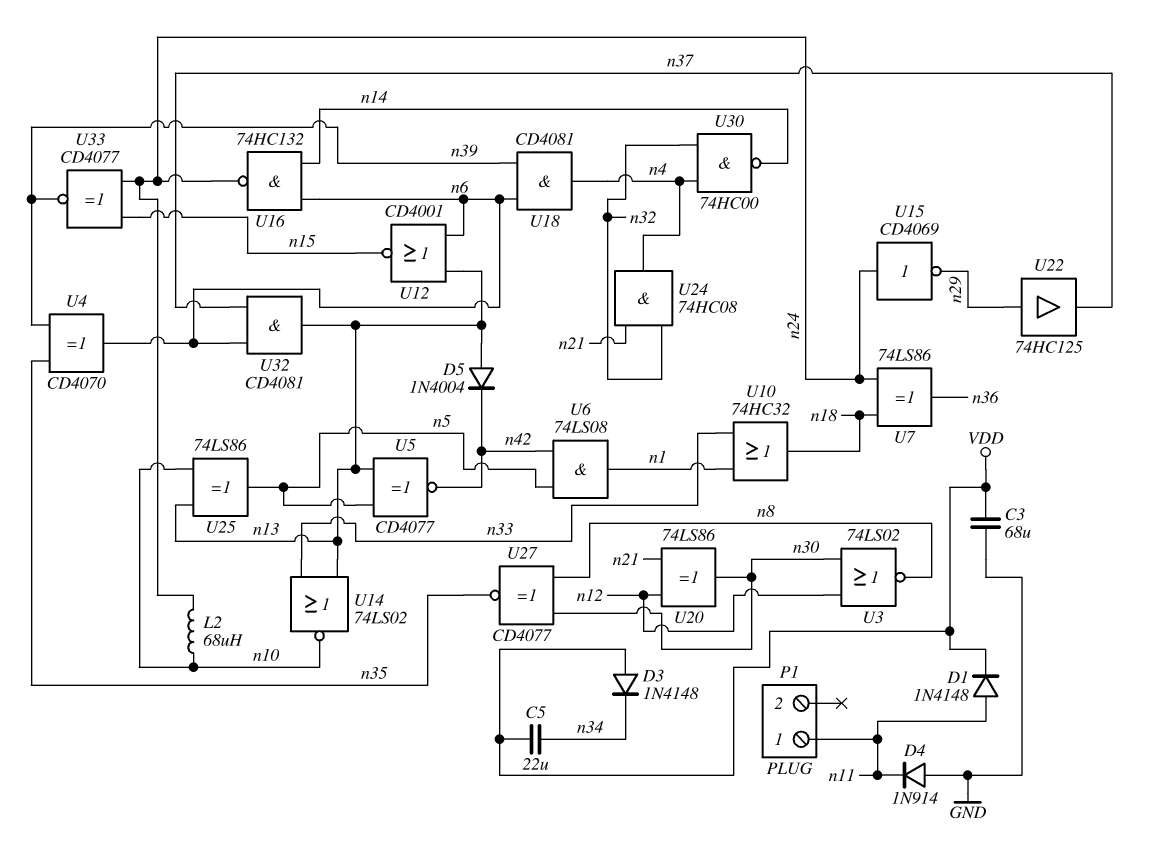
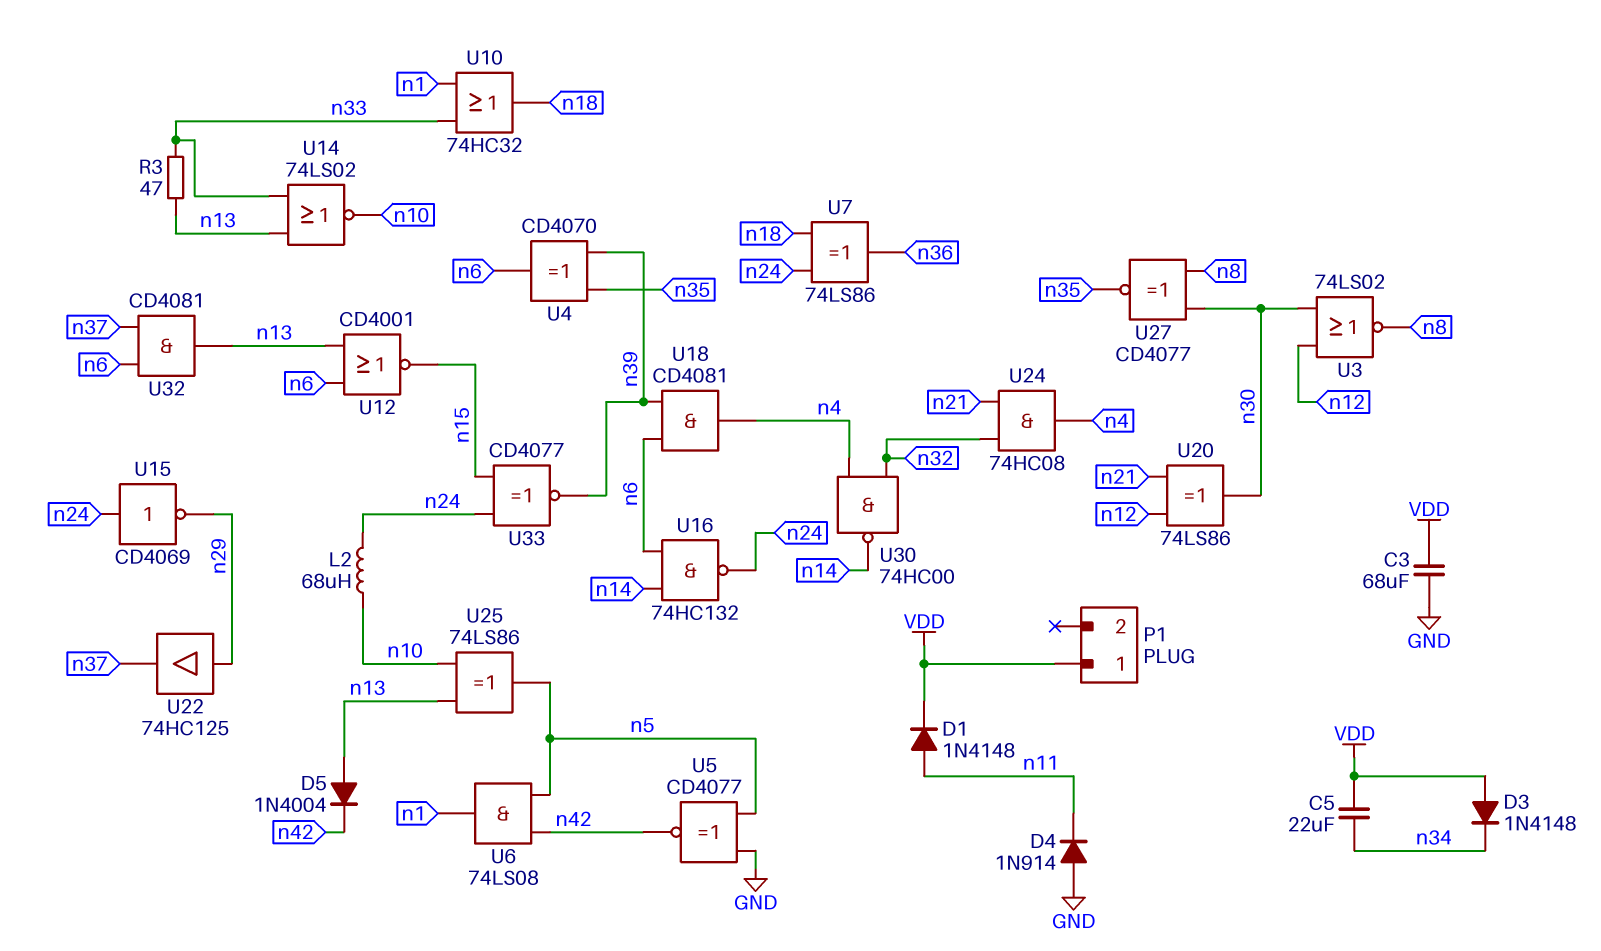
P1 pin 1: n11 -> VDD
R3: none -> 47 (n13, n33)
U5: XNOR CD4077 (in n5, in n13, out n42) -> XNOR CD4077 (in GND, in n5, out n42)

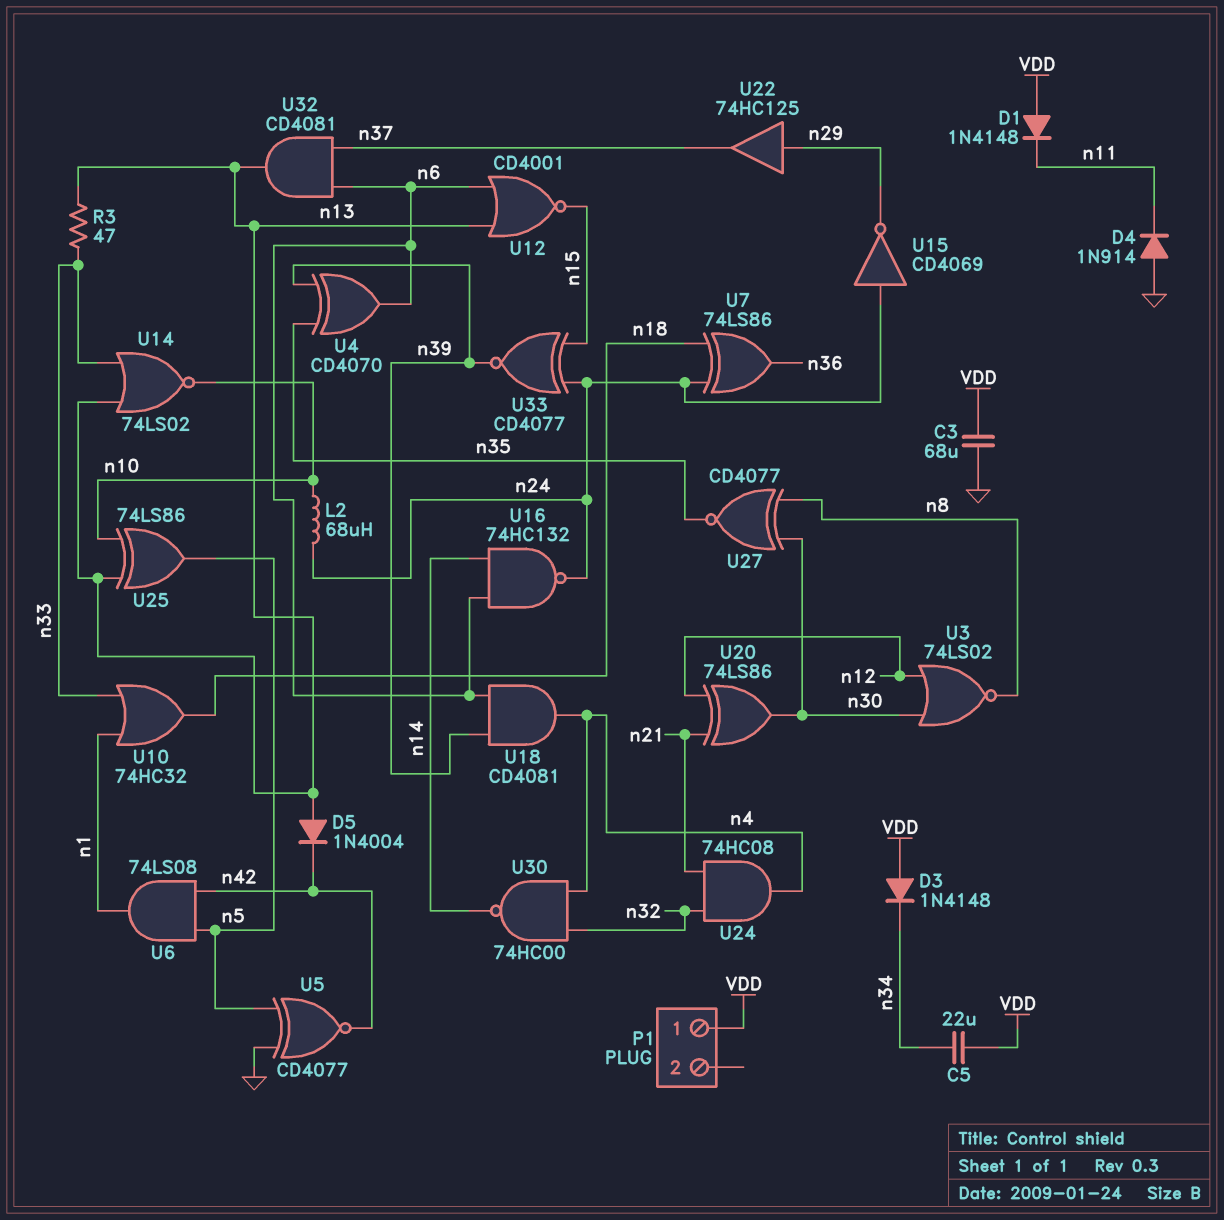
D1: diode 1N4148 (A n11, K VDD) -> diode 1N4148 (A VDD, K n11)

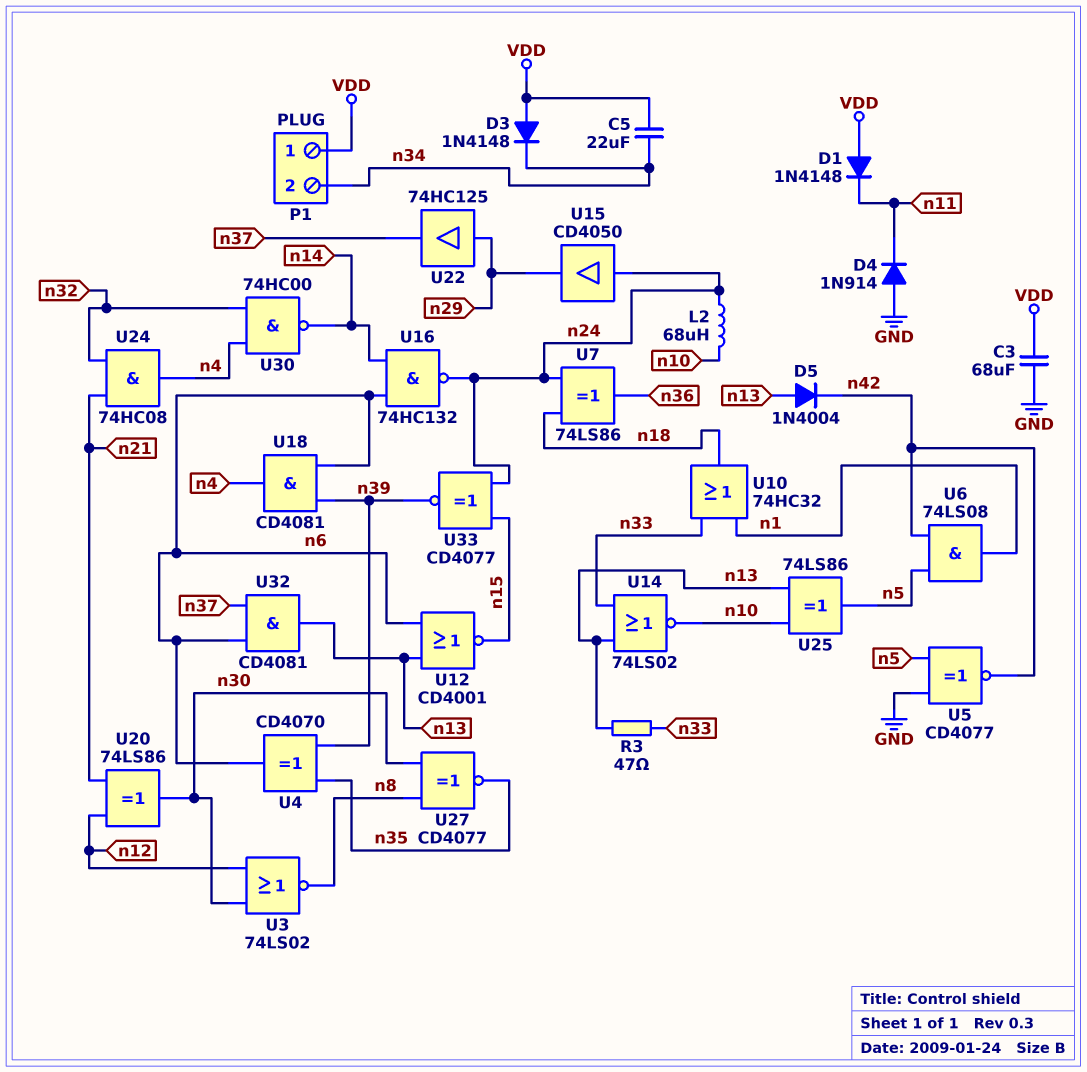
P1 pin 2: none -> n34
U15: NOT CD4069 (in n24, out n29) -> buffer CD4050 (in n24, out n29)

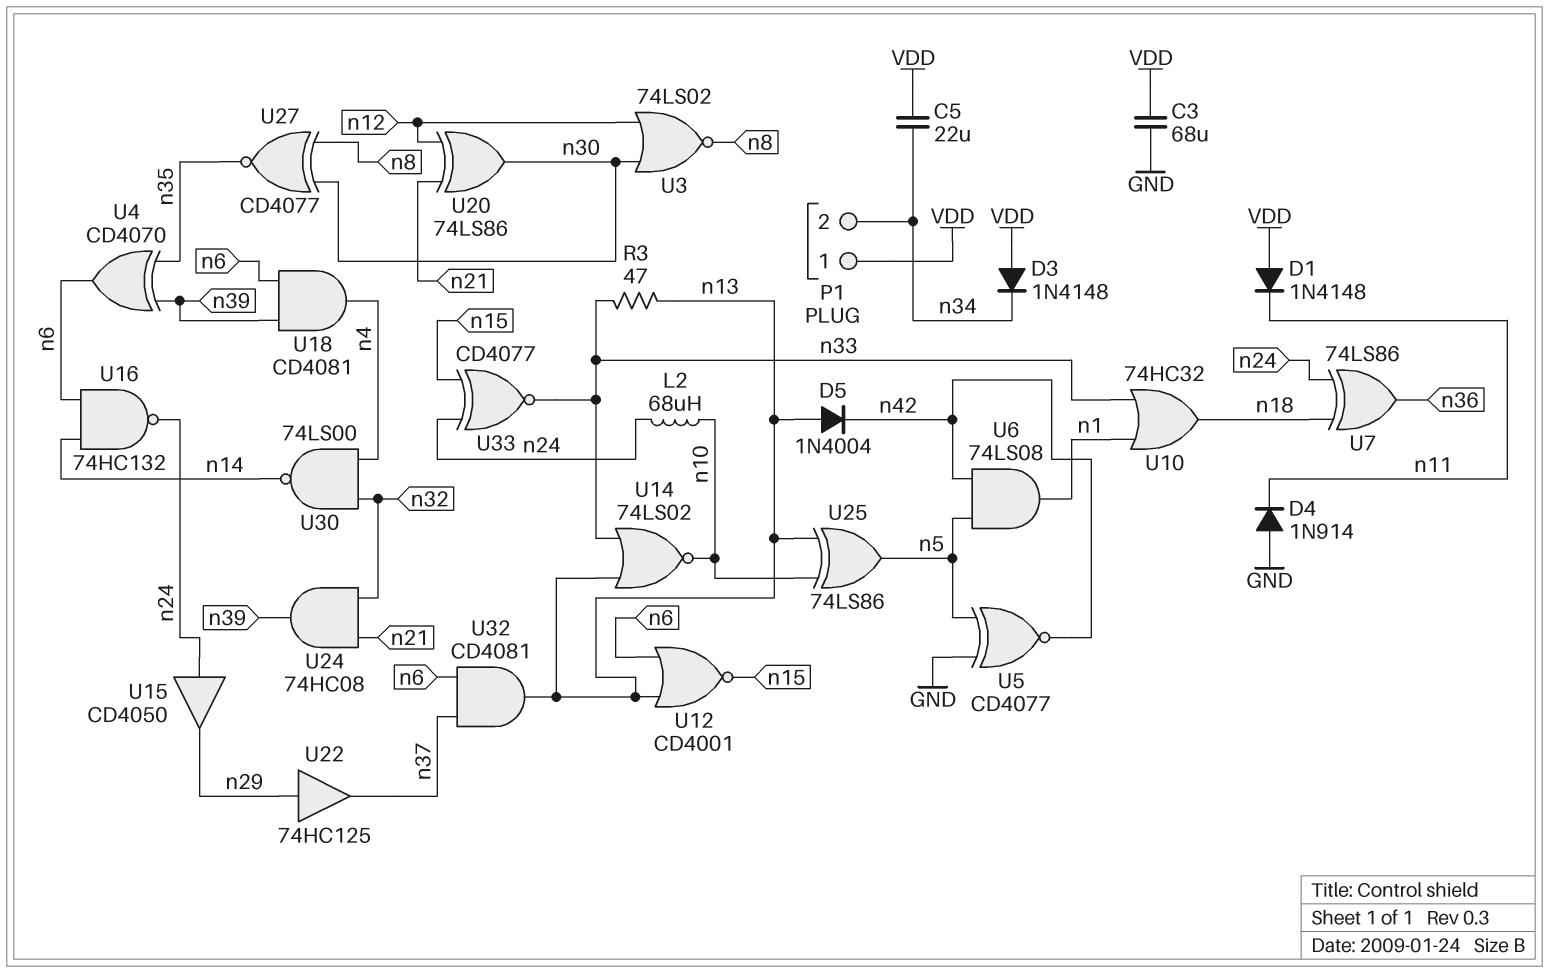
U24: AND 74HC08 (in n21, in n32, out n4) -> AND 74HC08 (in n21, in n32, out n39)
U30: NAND 74HC00 (in n4, in n32, out n14) -> NAND 74LS00 (in n4, in n32, out n14)
U33: XNOR CD4077 (in n15, in n24, out n39) -> XNOR CD4077 (in n15, in n24, out n33)

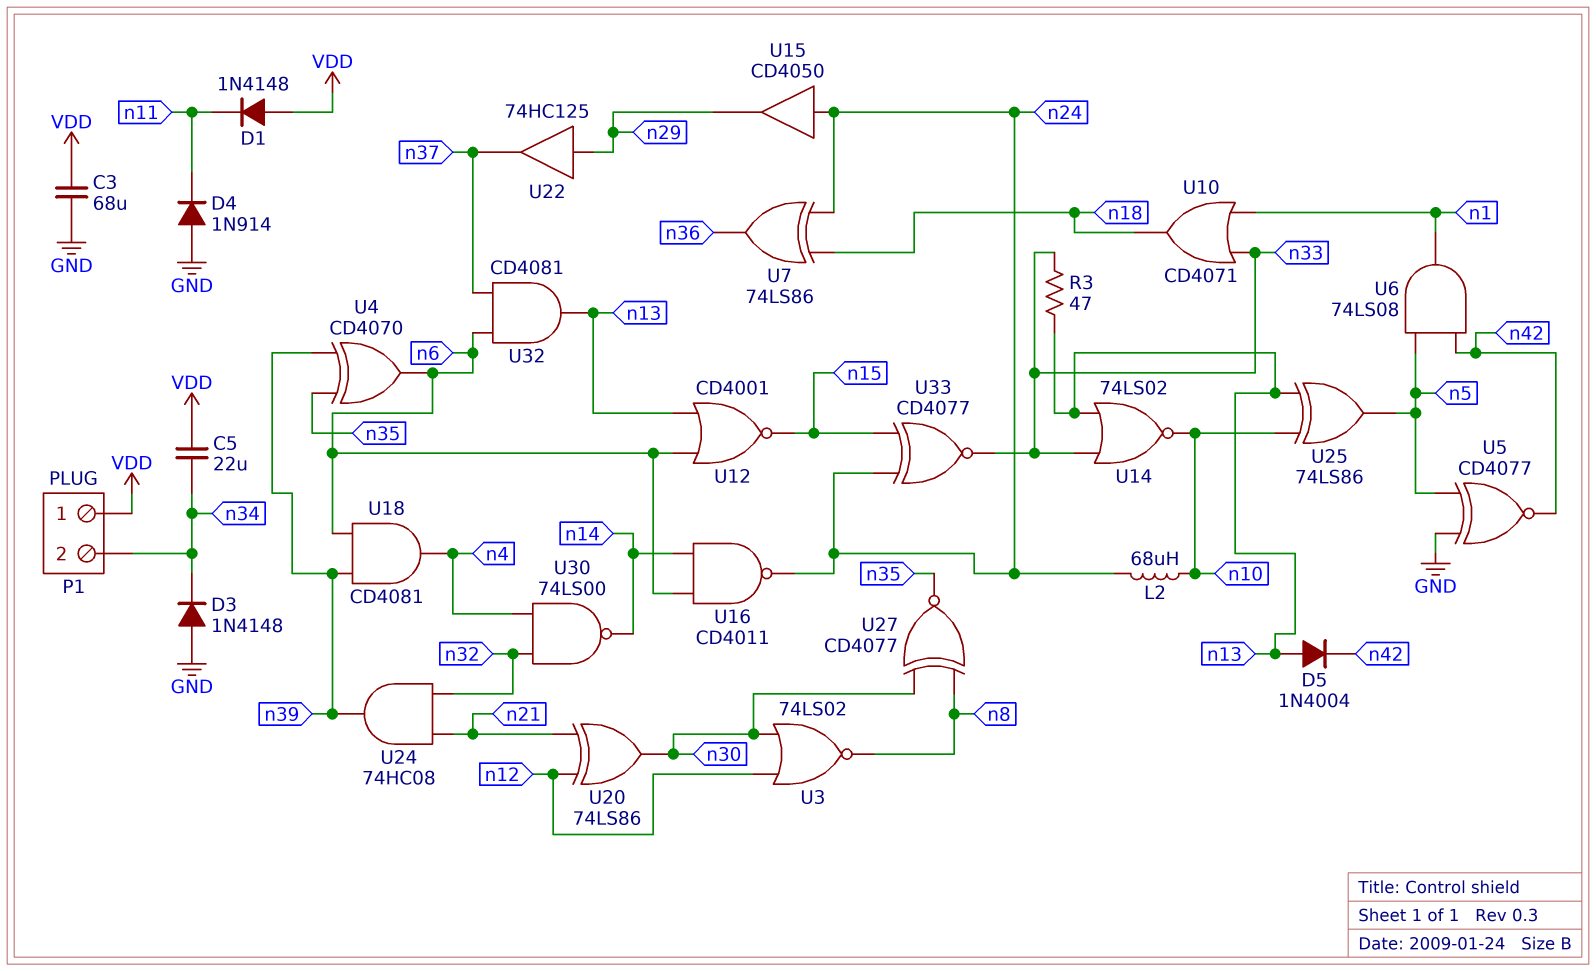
D3: diode 1N4148 (A VDD, K n34) -> diode 1N4148 (A GND, K n34)
U10: OR 74HC32 (in n1, in n33, out n18) -> OR CD4071 (in n1, in n33, out n18)
U16: NAND 74HC132 (in n6, in n14, out n24) -> NAND CD4011 (in n6, in n14, out n24)

